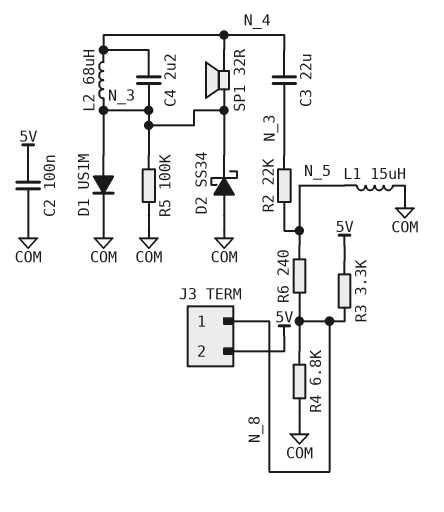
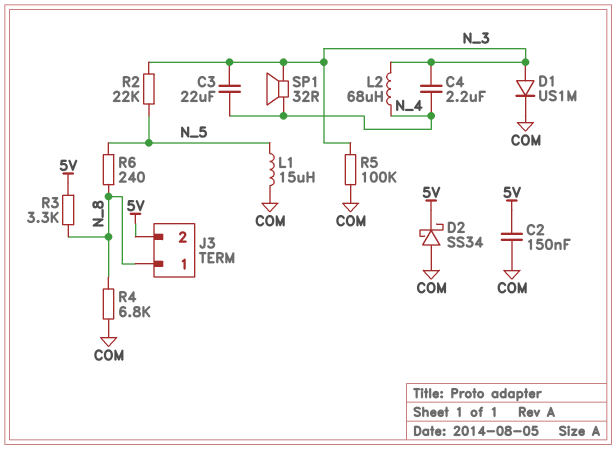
C2: 100nF (5V, COM) -> 150nF (5V, COM)
D2: schottky SS34 (A COM, K N_3) -> schottky SS34 (A COM, K 5V)

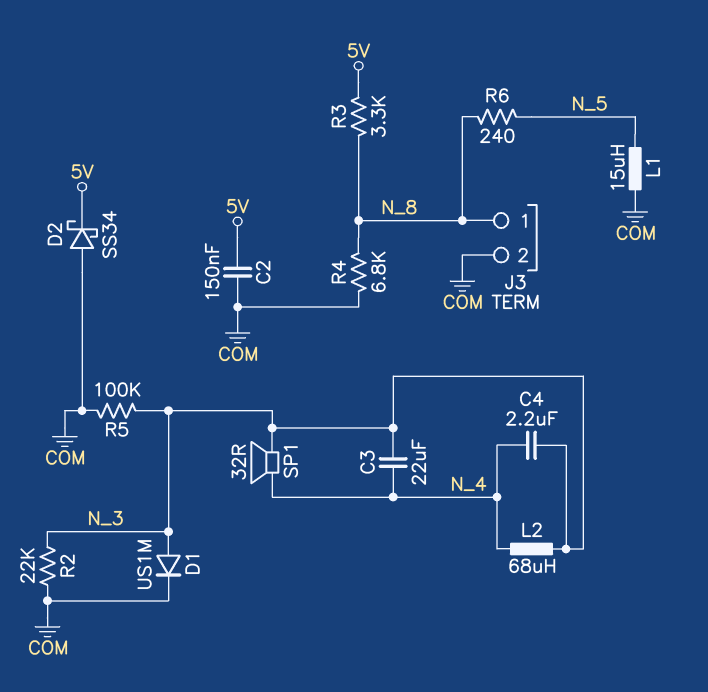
J3 pin 2: 5V -> COM
R2: 22k (N_3, N_5) -> 22k (COM, N_3)

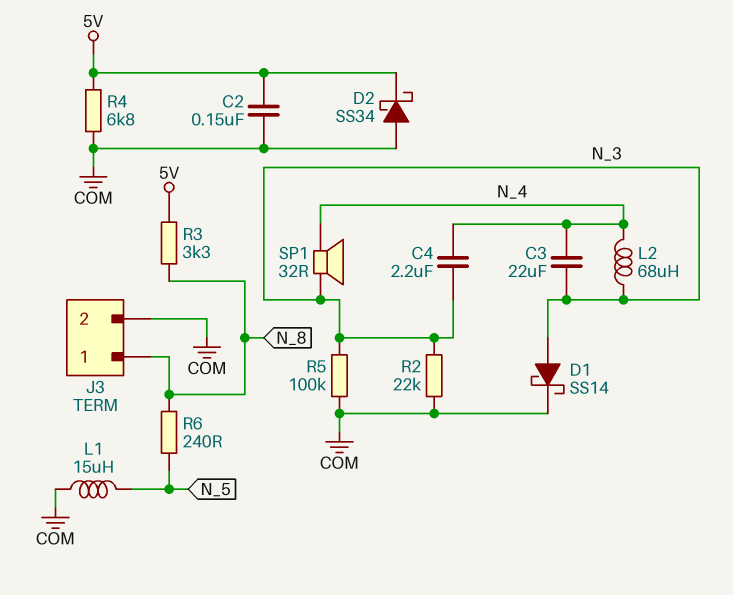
D1: diode US1M (A N_3, K COM) -> schottky SS14 (A N_3, K COM)
R4: 6.8k (COM, N_8) -> 6.8k (5V, COM)

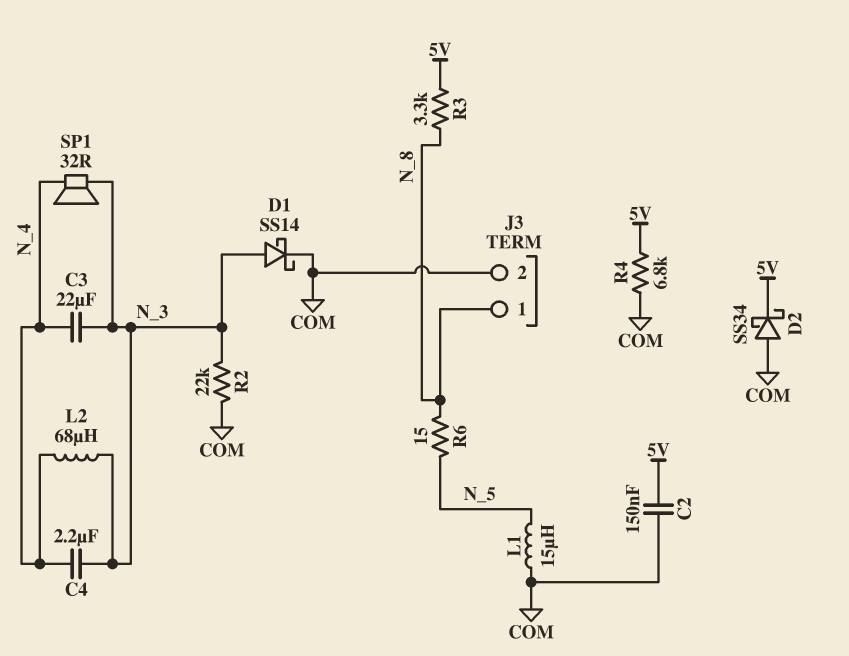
R5: 100k (COM, N_3) -> none
R6: 240 (N_5, N_8) -> 15 (N_5, N_8)

